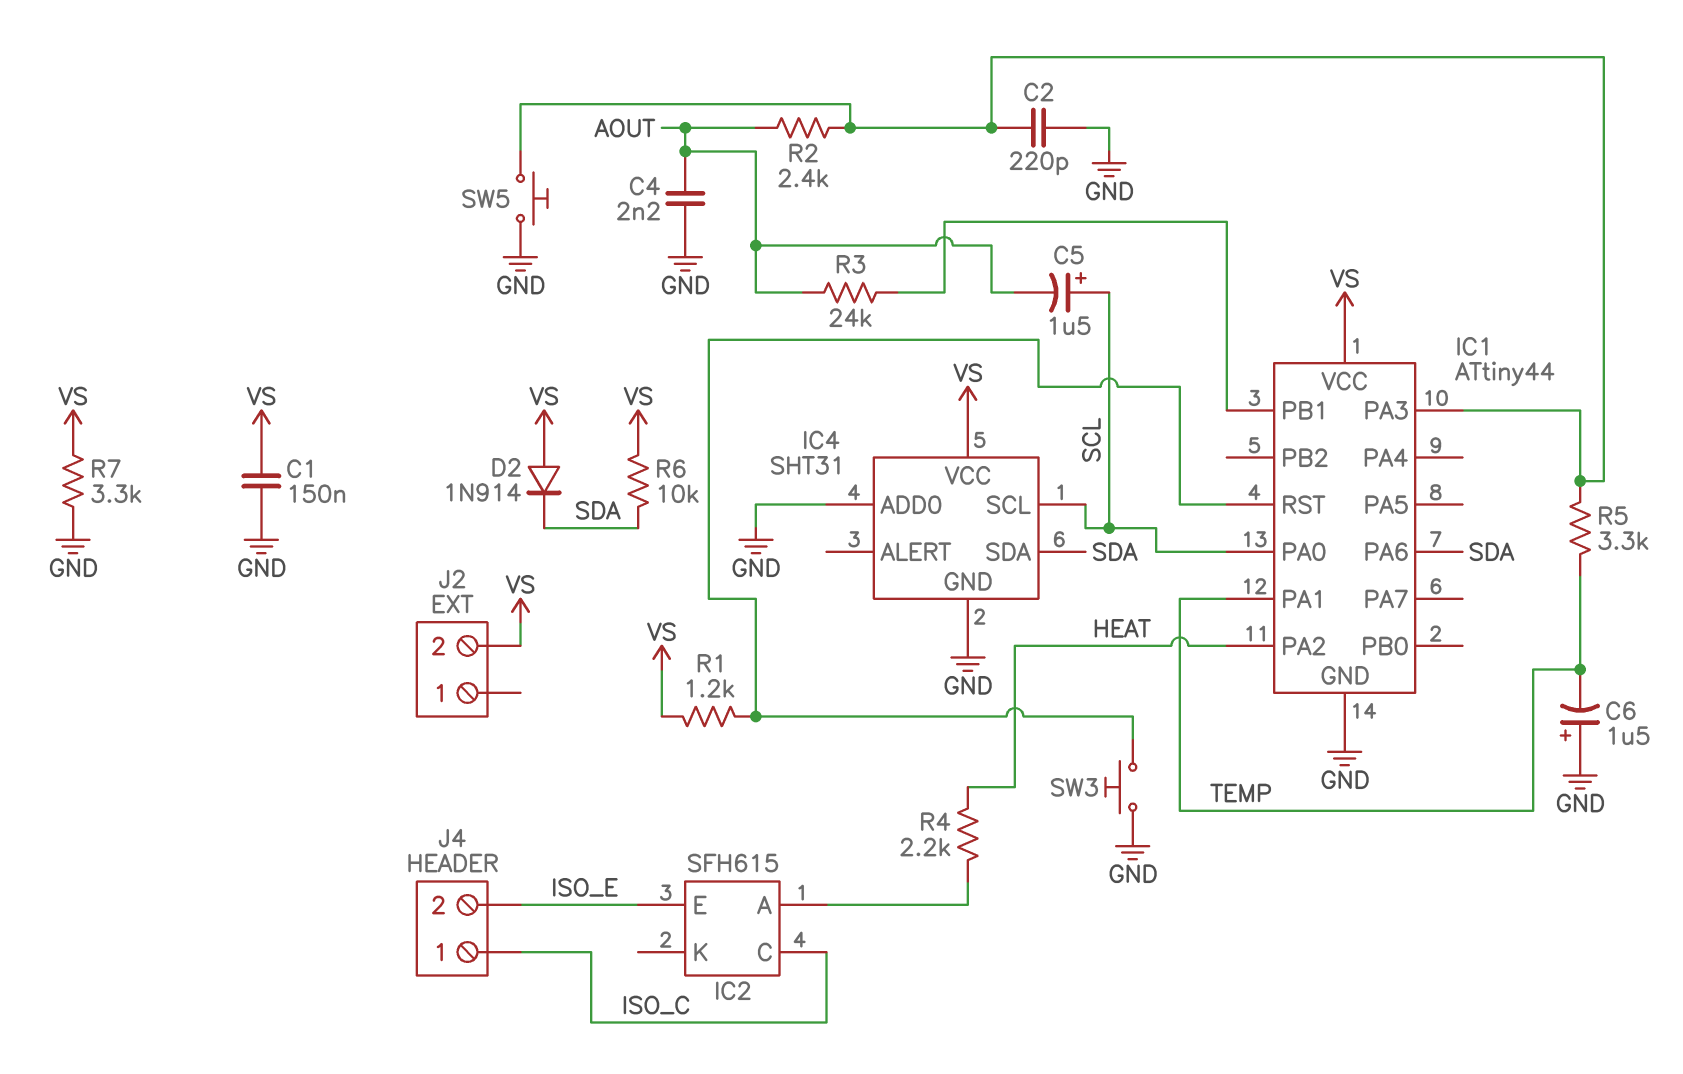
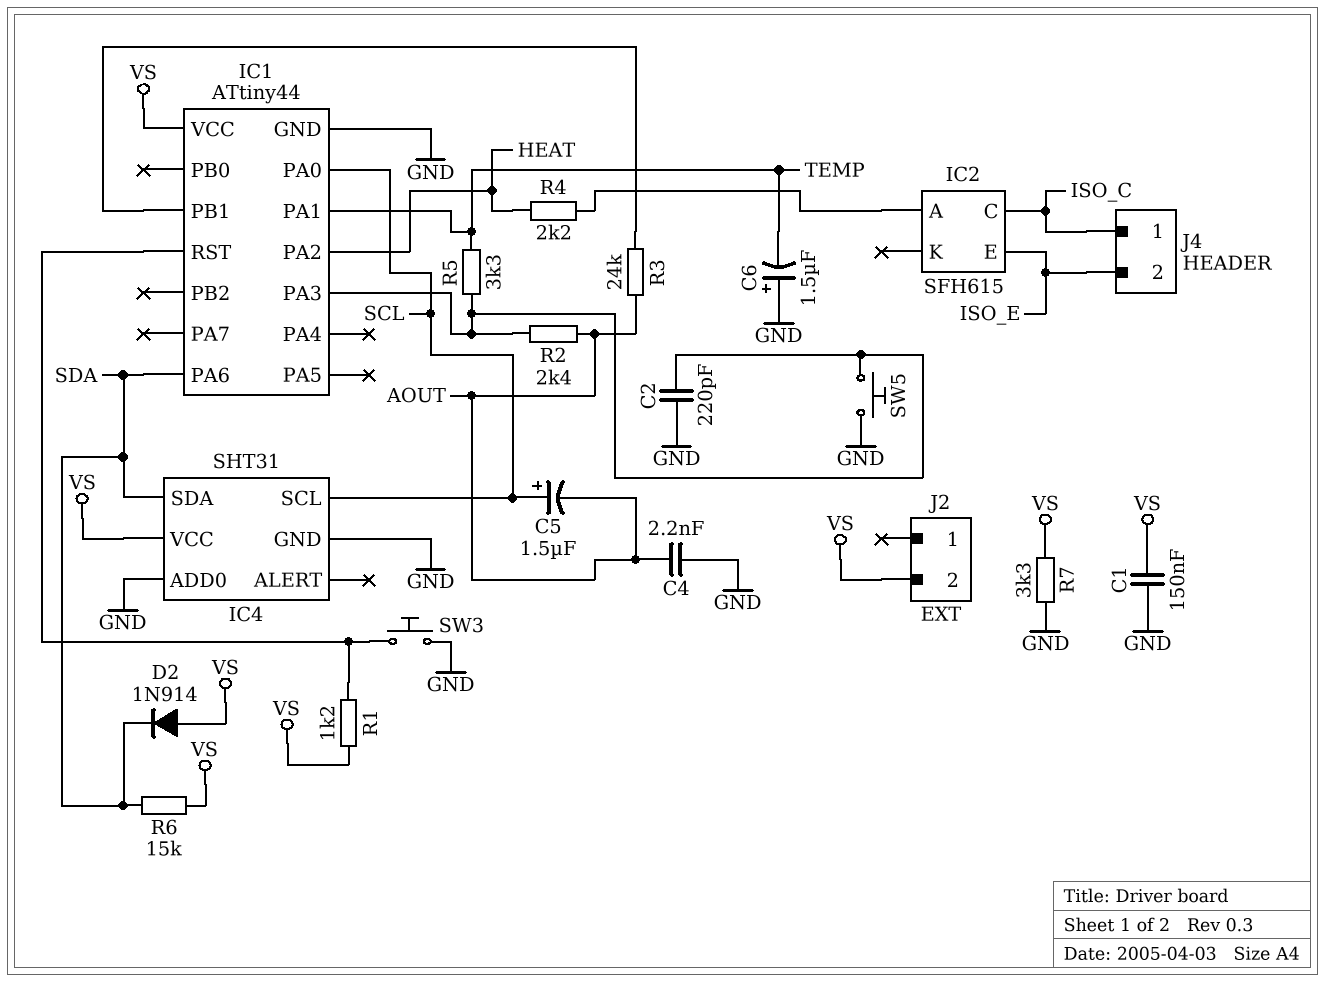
R6: 10k (SDA, VS) -> 15k (SDA, VS)

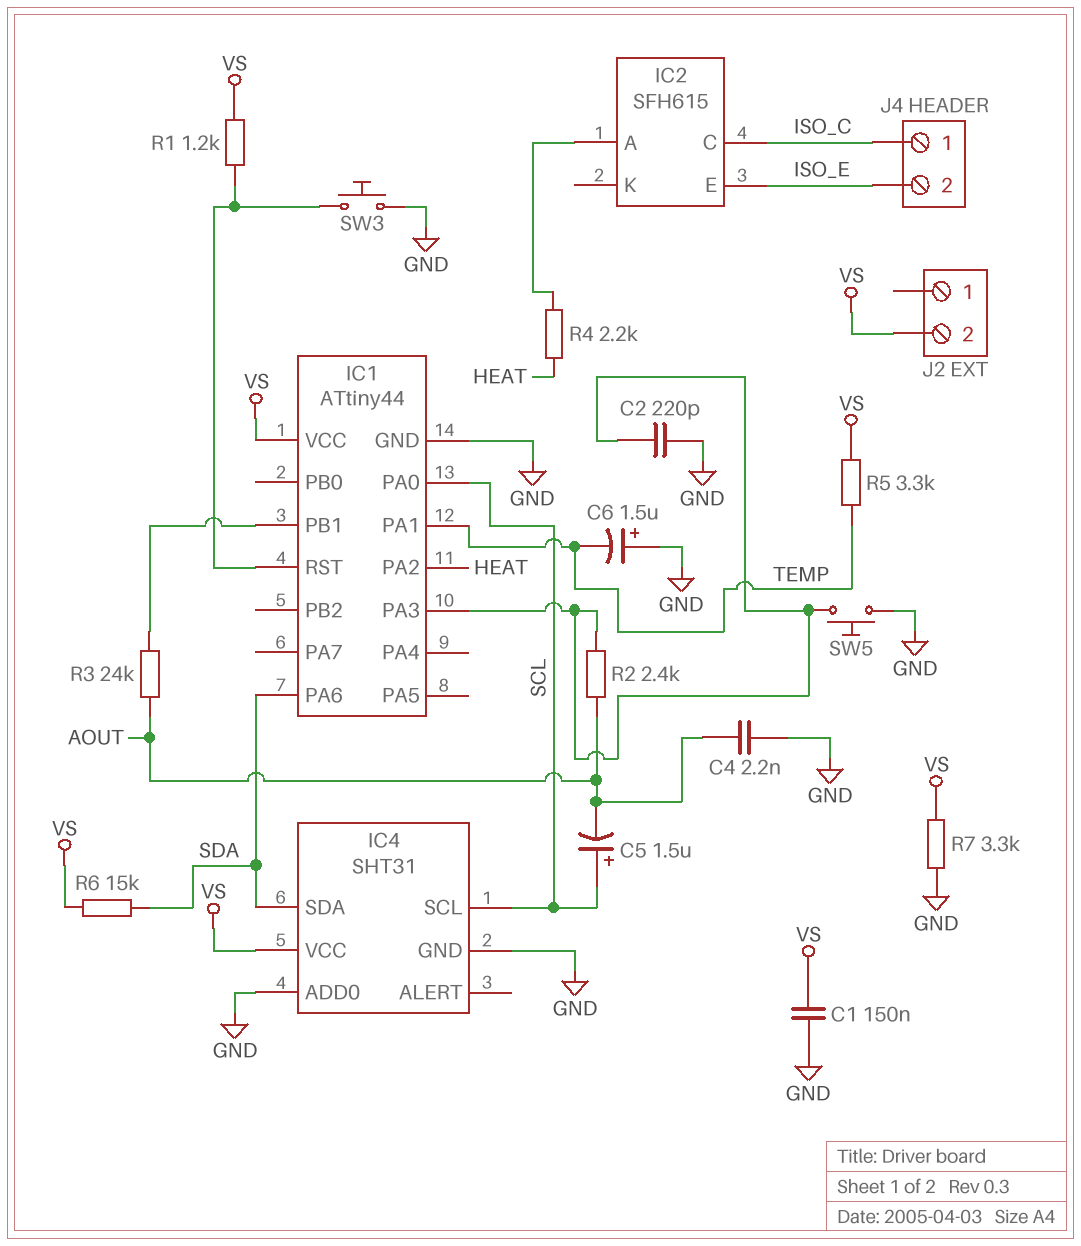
D2: diode 1N914 (A VS, K SDA) -> none
R5: 3.3k (IC1/PA3, TEMP) -> 3.3k (TEMP, VS)

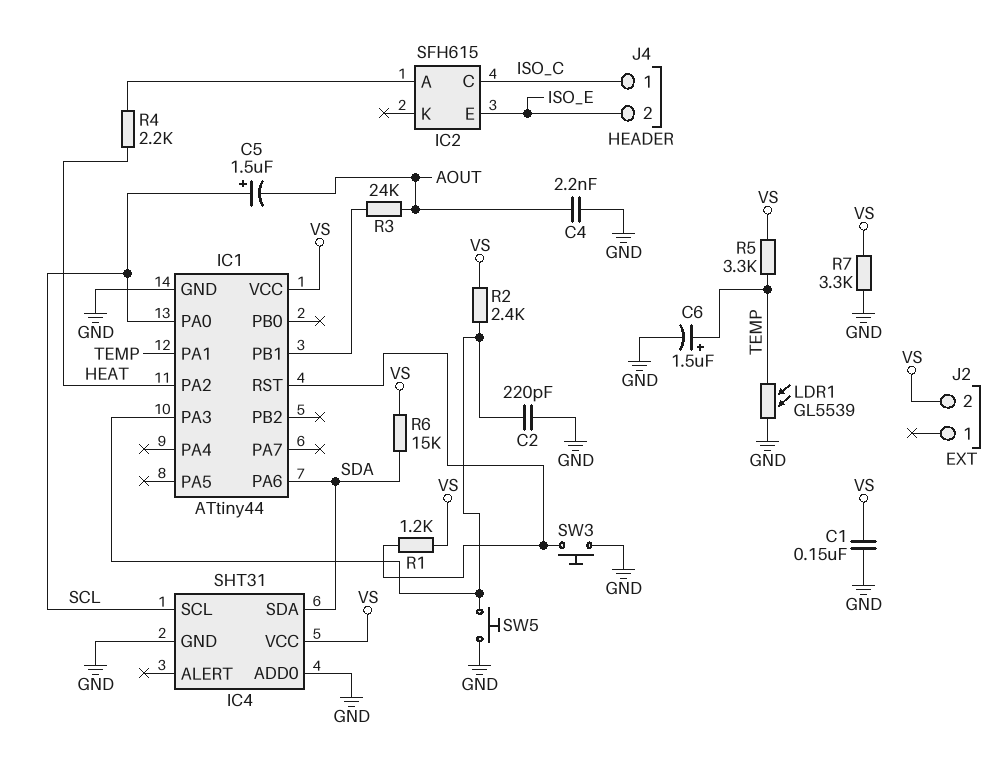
C6: 1.5uF (plus GND, minus TEMP) -> 1.5uF (plus TEMP, minus GND)
LDR1: none -> GL5539 (GND, TEMP)
R2: 2.4k (AOUT, IC1/PA3) -> 2.4k (IC1/PA3, VS)

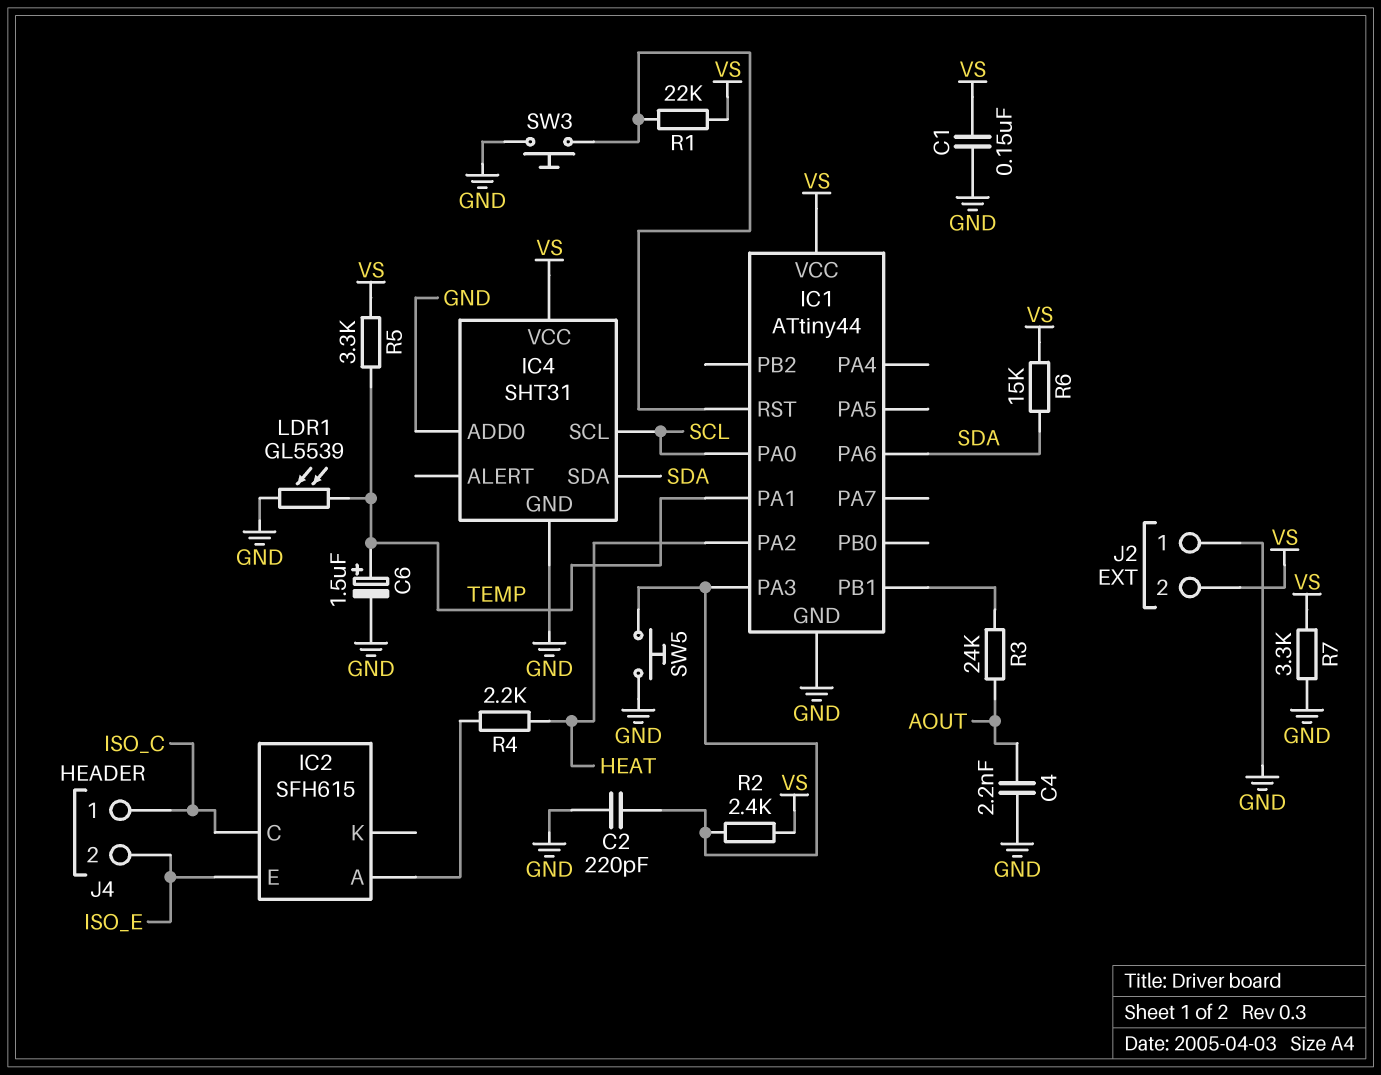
C5: 1.5uF (plus SCL, minus AOUT) -> none
J2 pin 1: none -> GND
R1: 1.2k (IC1/RST, VS) -> 22k (IC1/RST, VS)

